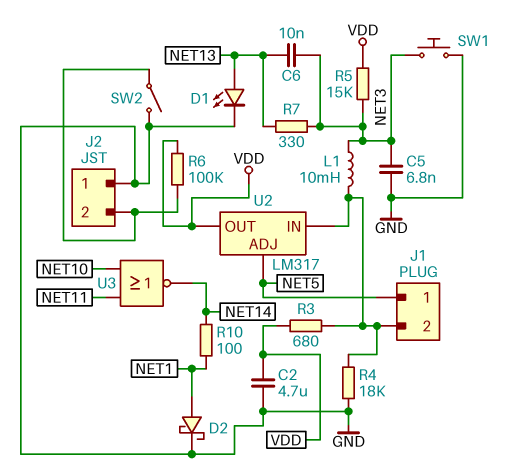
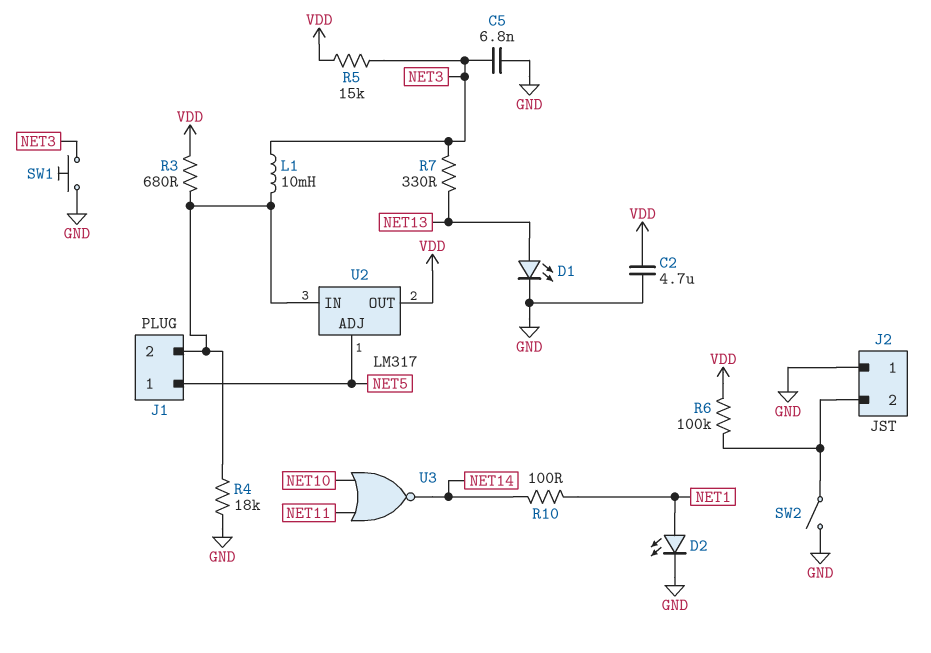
C6: 10nF (NET3, NET13) -> none
D2: schottky (A NET1, K GND) -> LED (A NET1, K GND)

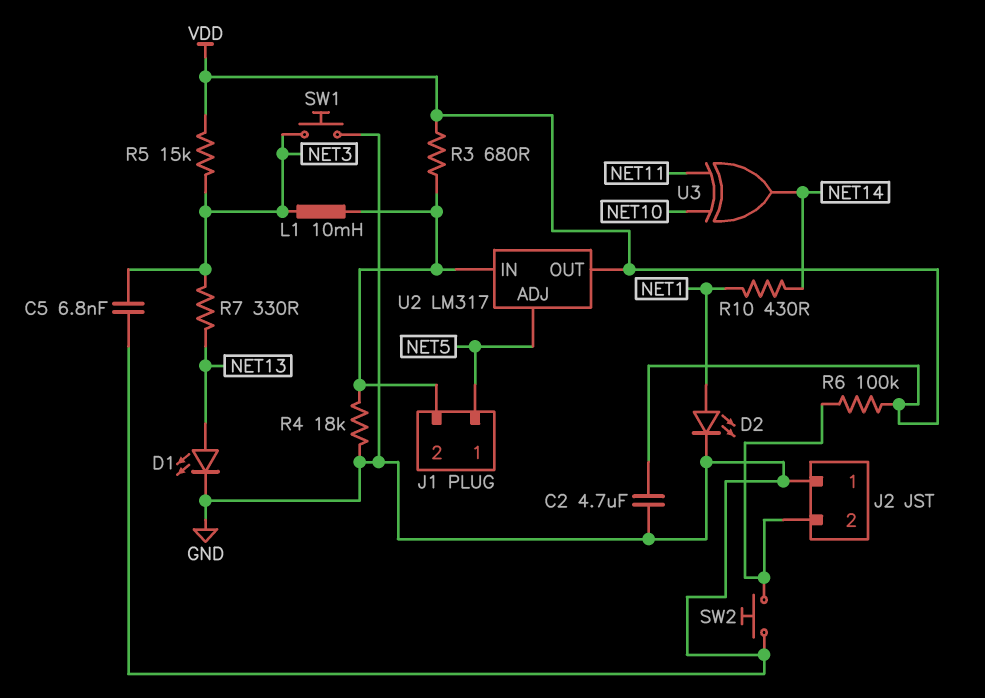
R10: 100 (NET1, NET14) -> 430 (NET1, NET14)
SW2: switch (GND, J2/2) -> button (GND, J2/2)
U3: NOR (in NET10, in NET11, out NET14) -> XOR (in NET10, in NET11, out NET14)

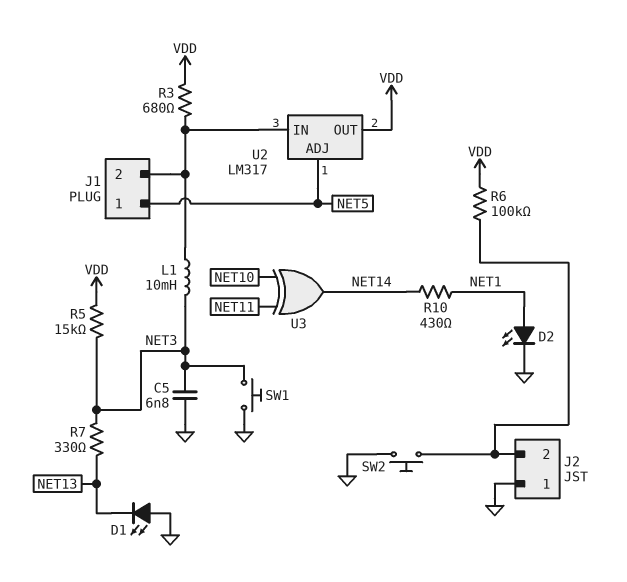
C2: 4.7uF (GND, VDD) -> none
D1: LED (A NET13, K GND) -> LED (A GND, K NET13)
R4: 18k (GND, J1/2) -> none

